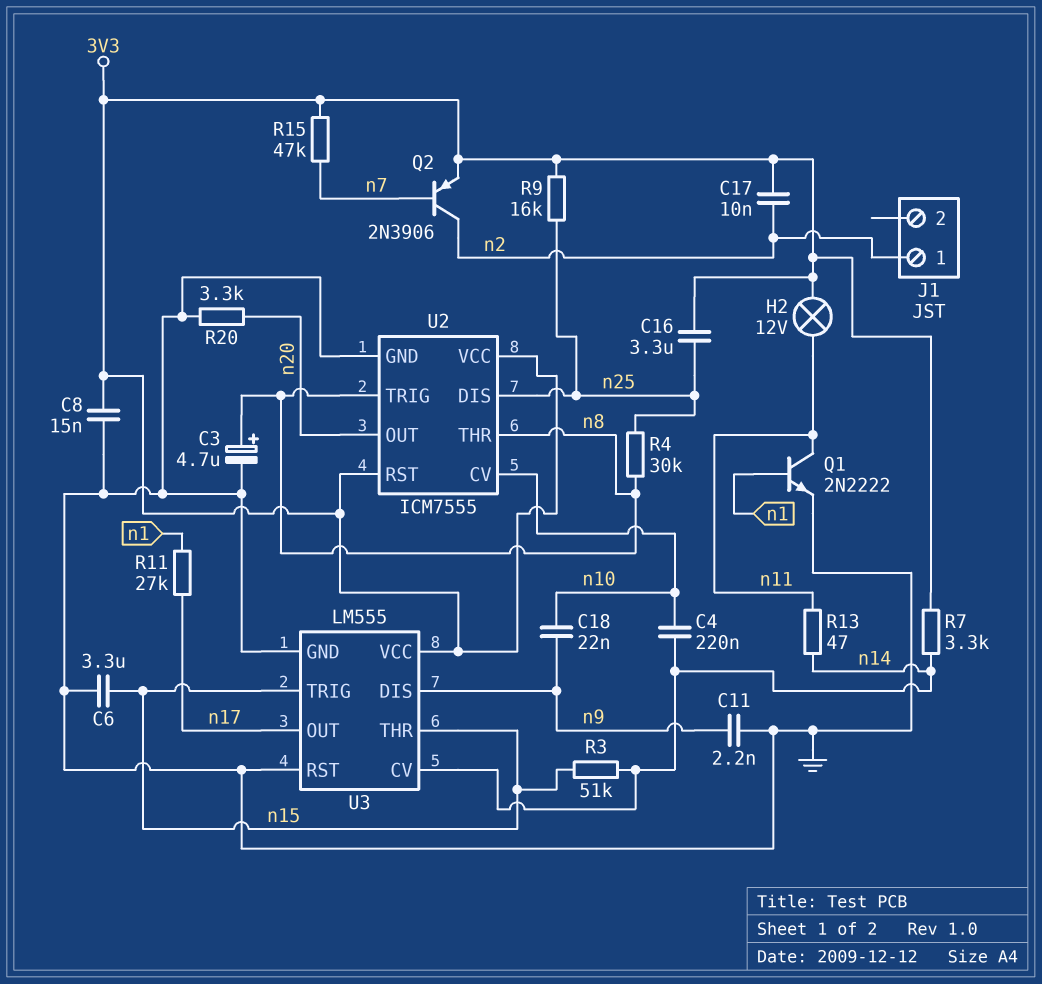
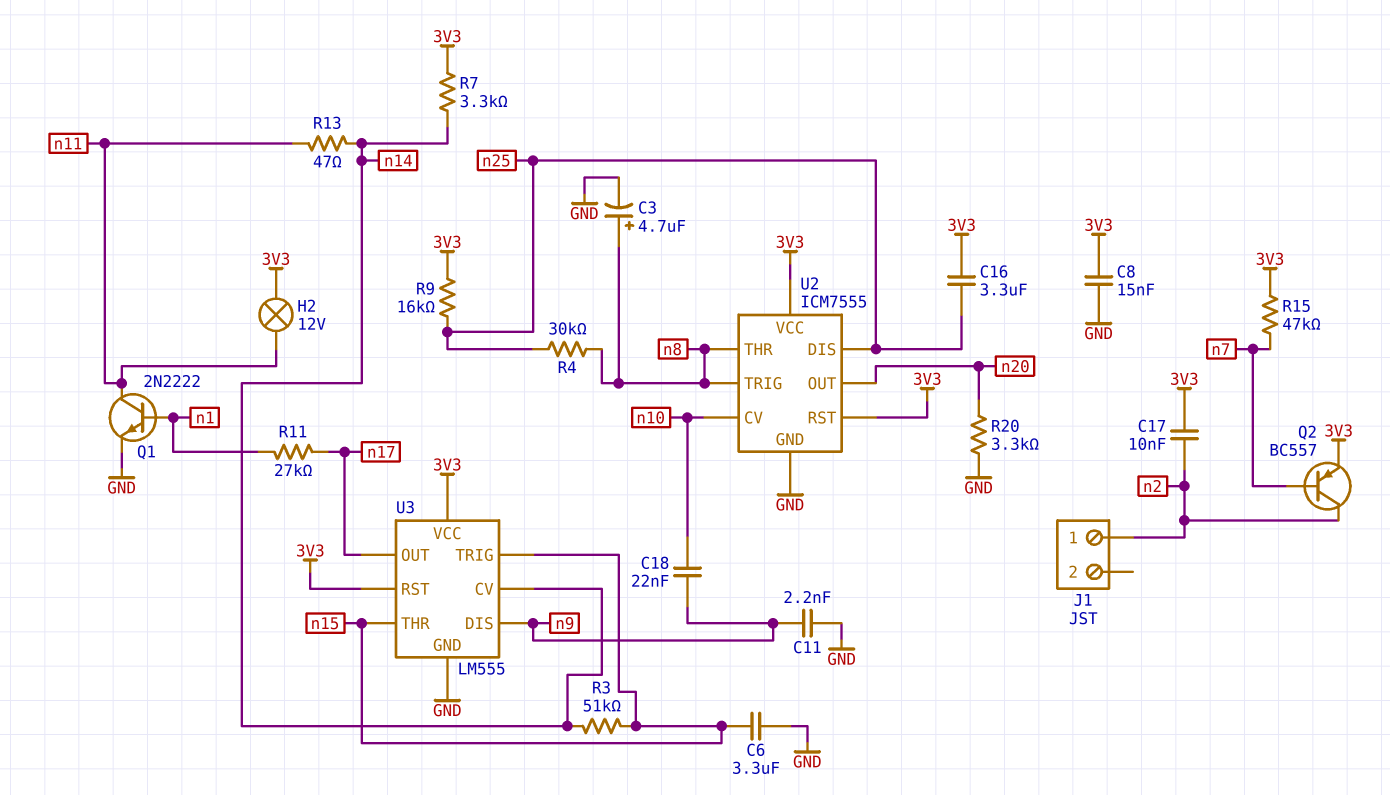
C4: 220nF (n10, n14) -> none
Q2: PNP 2N3906 (B n7, C n2, E 3V3) -> PNP BC557 (B n7, C n2, E 3V3)
U3 pin RST: GND -> 3V3

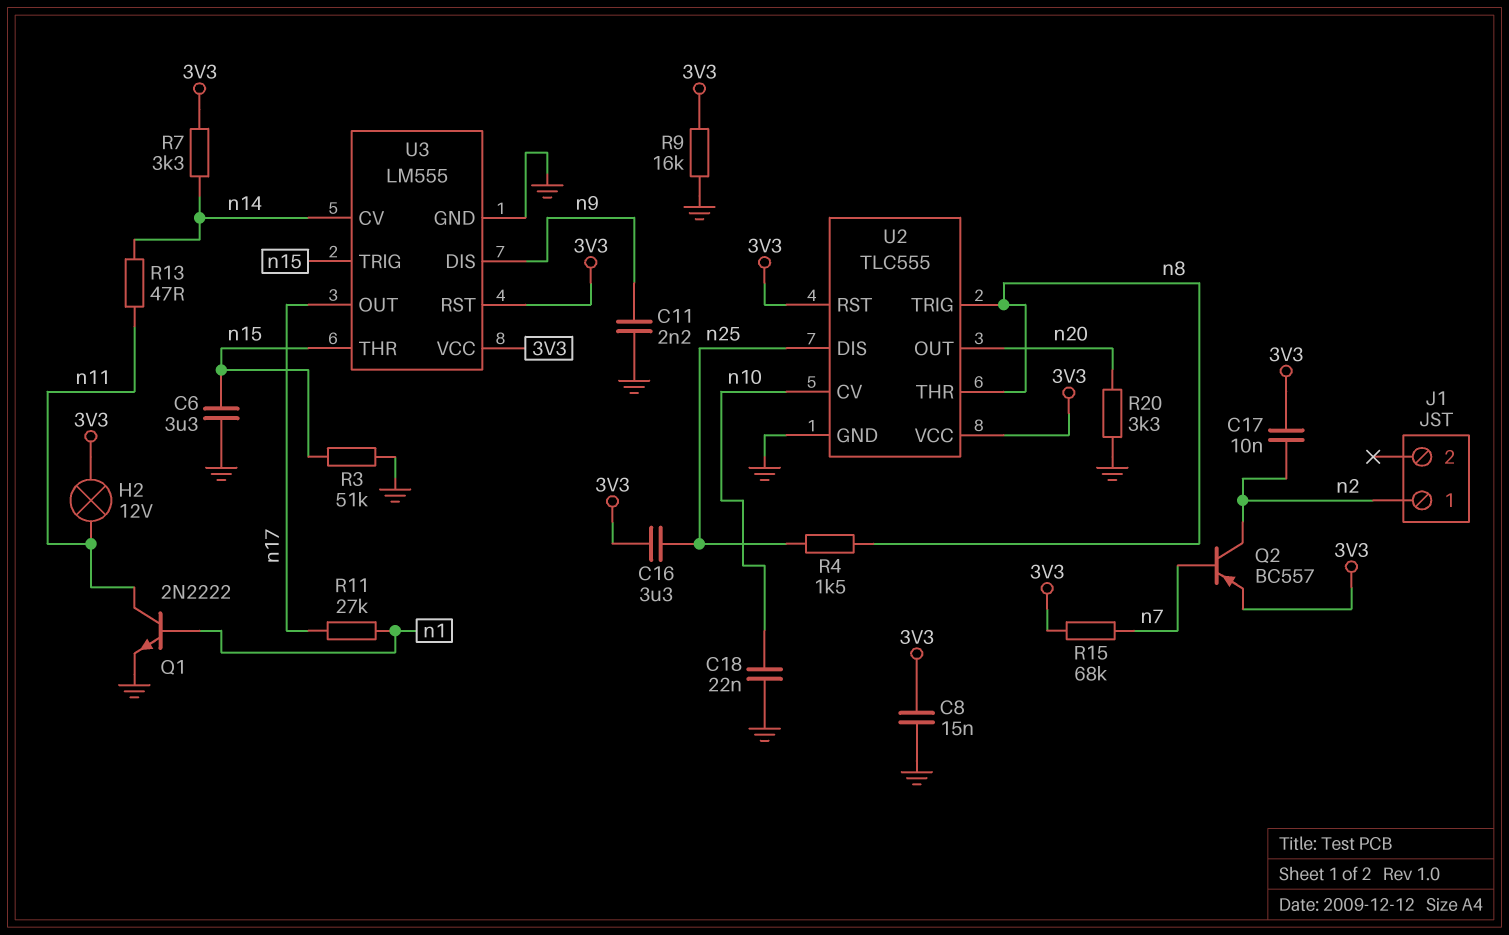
C3: 4.7uF (plus n8, minus GND) -> none
C18: 22nF (n9, n10) -> 22nF (GND, n10)
R3: 51k (n14, n15) -> 51k (GND, n15)
R4: 30k (n8, n25) -> 1.5k (n8, n25)
R9: 16k (3V3, n25) -> 16k (3V3, GND)
R15: 47k (3V3, n7) -> 68k (3V3, n7)
U2: ICM7555 -> TLC555

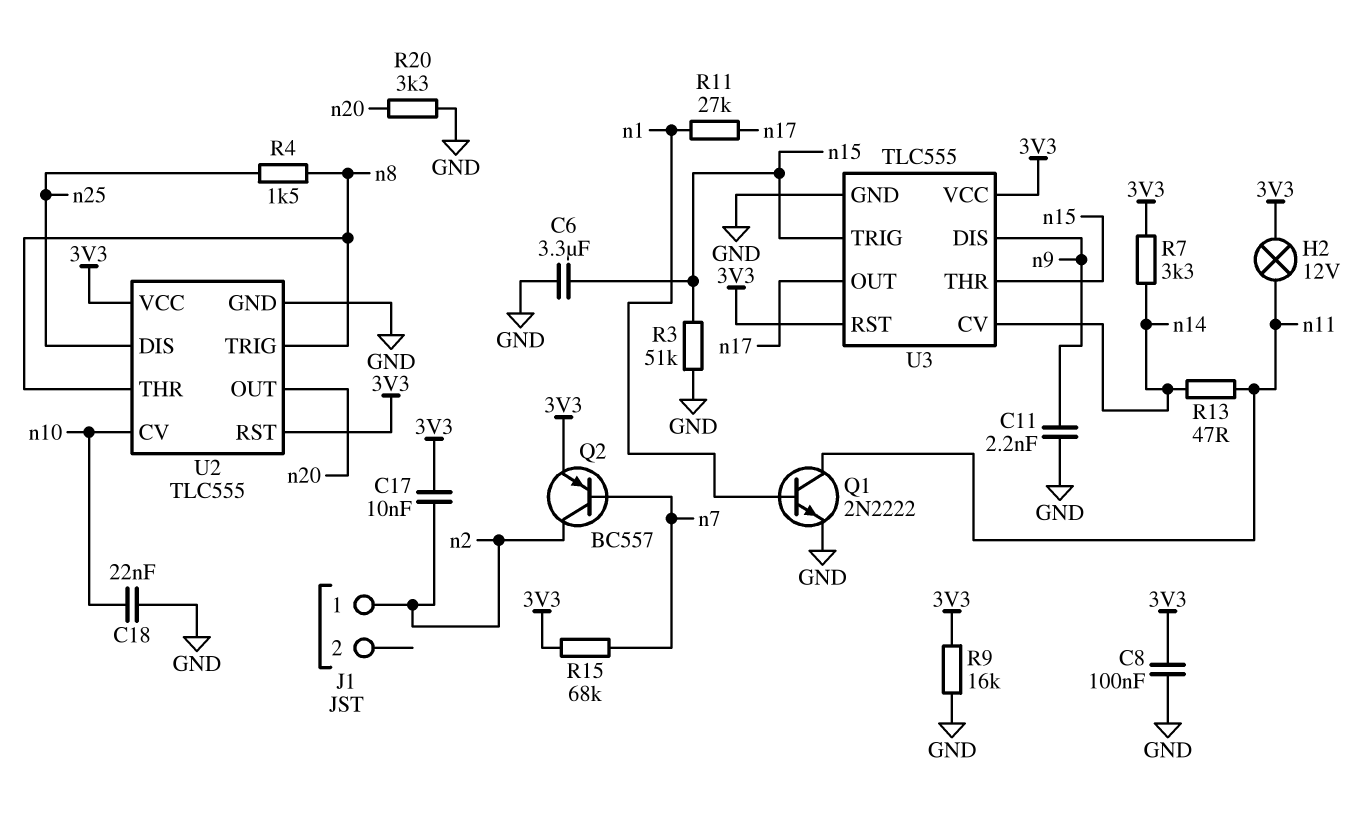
C8: 15nF (3V3, GND) -> 100nF (3V3, GND)
C16: 3.3uF (3V3, n25) -> none
U3: LM555 -> TLC555

